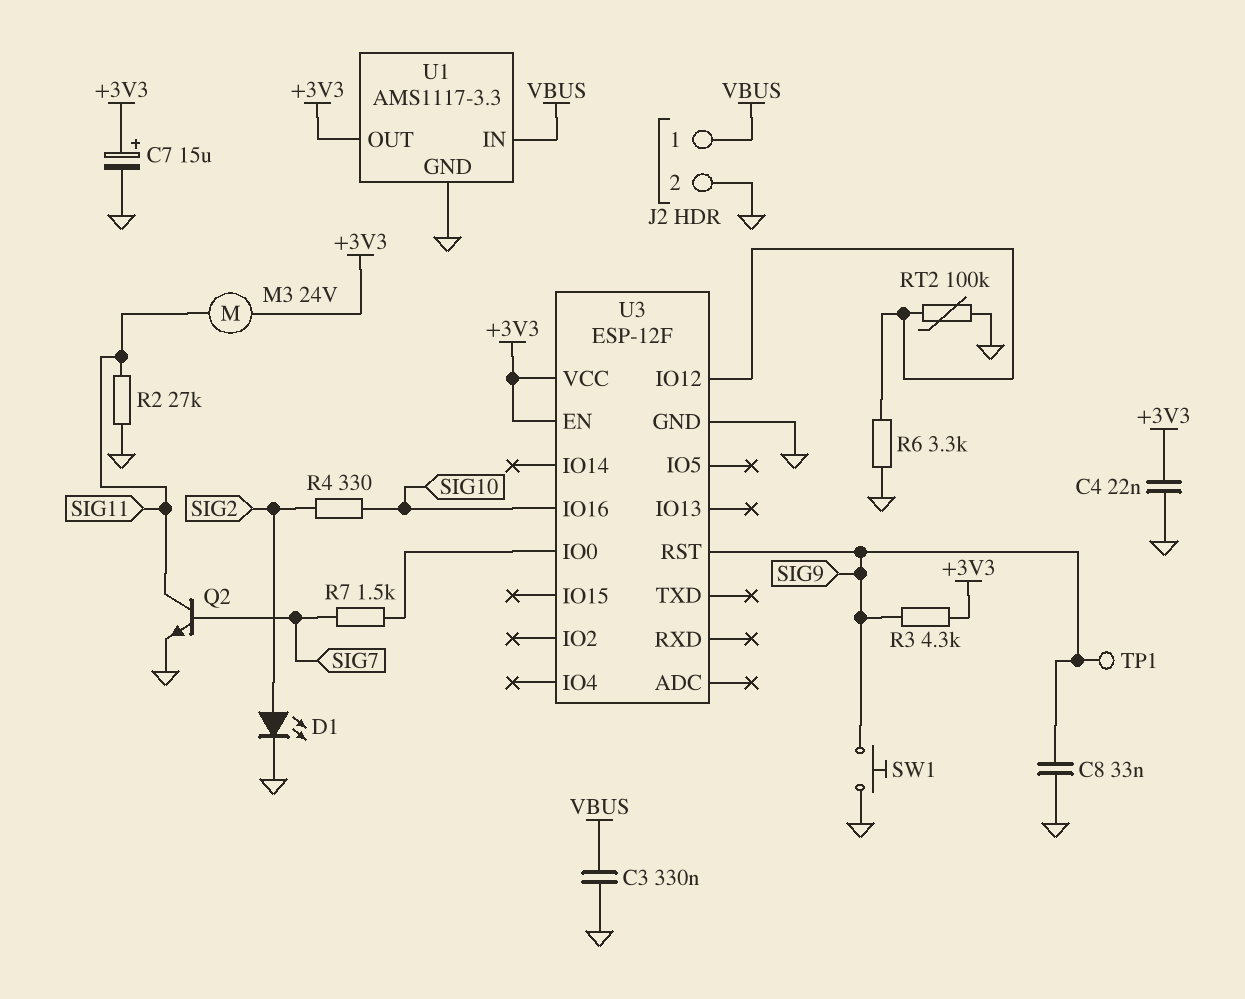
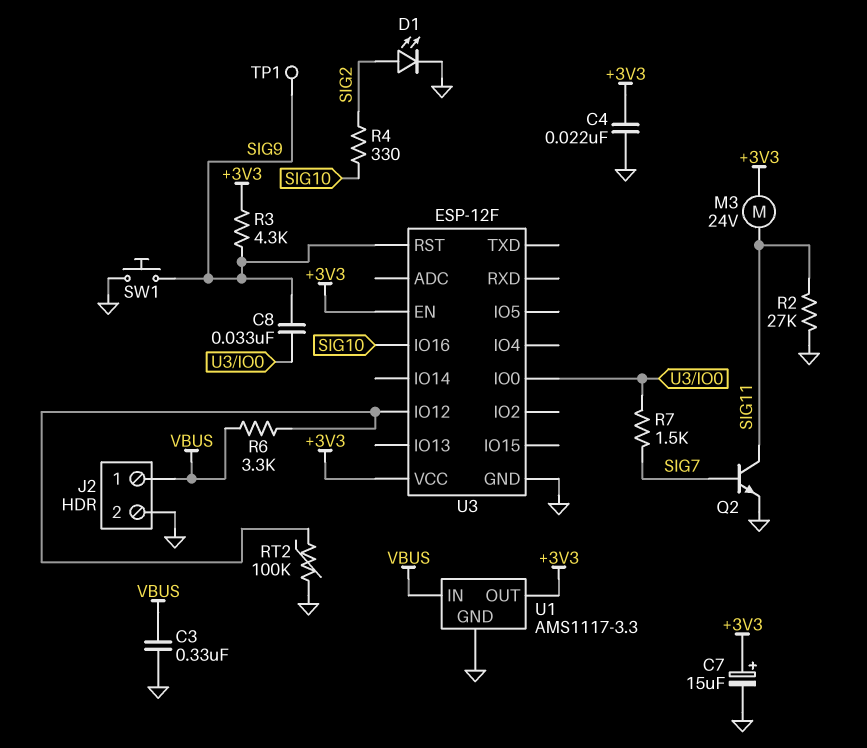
C8: 33nF (GND, SIG9) -> 33nF (SIG9, U3/IO0)
R6: 3.3k (GND, U3/IO12) -> 3.3k (U3/IO12, VBUS)

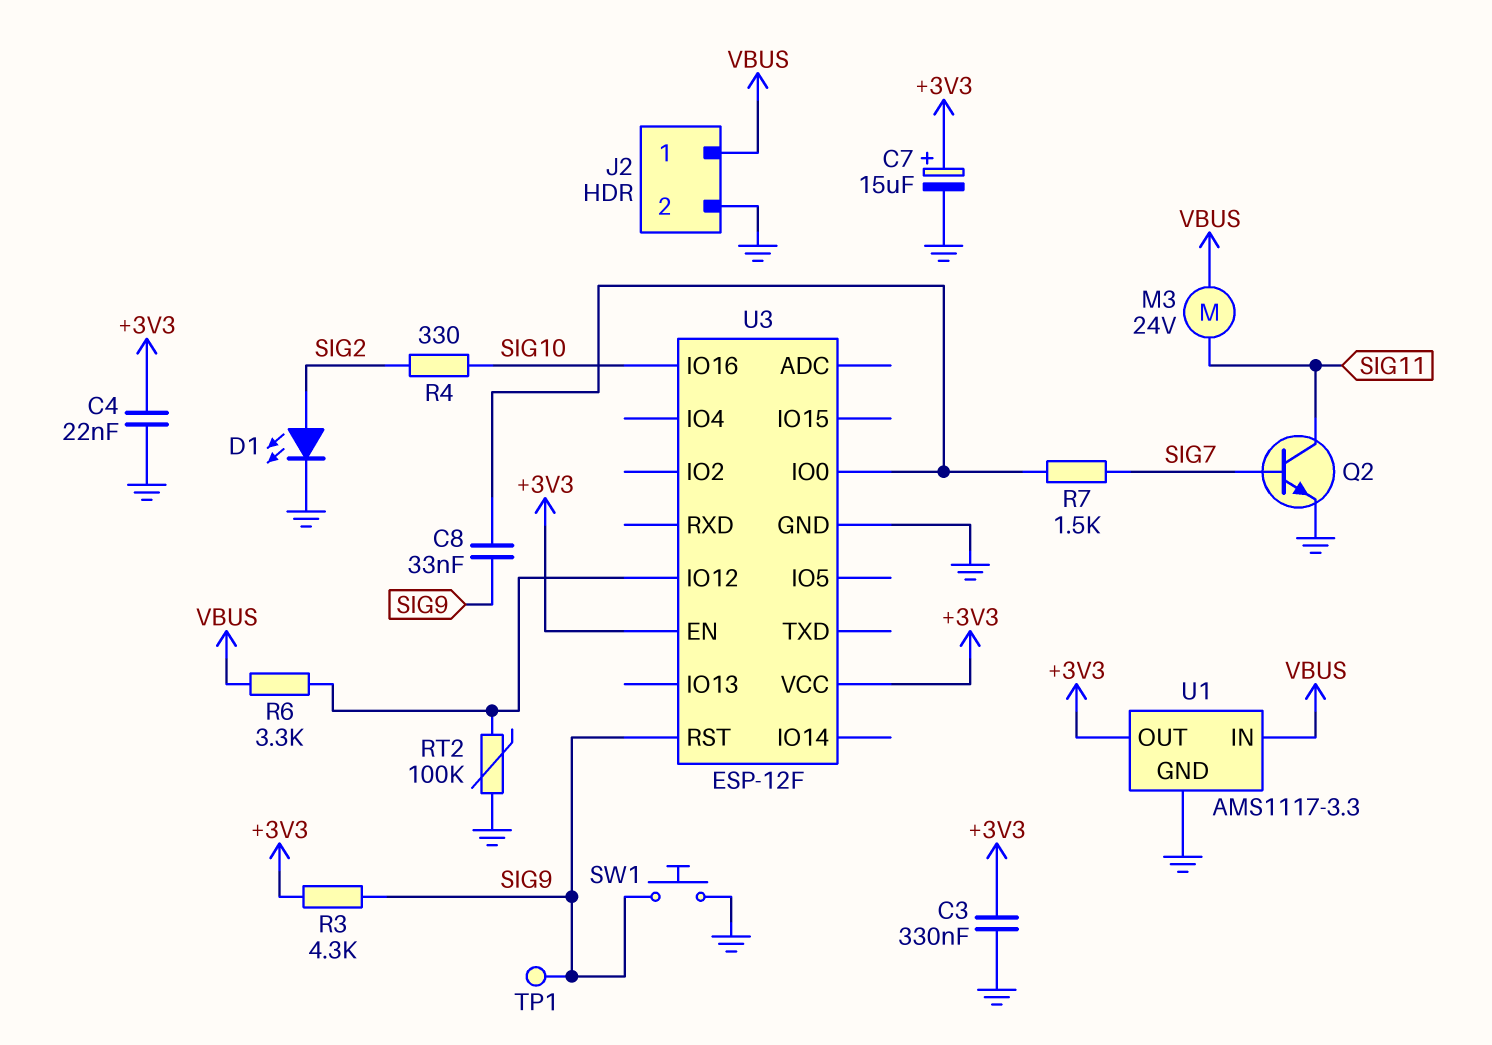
C3: 330nF (GND, VBUS) -> 330nF (+3V3, GND)
M3: motor 24V (+3V3, SIG11) -> motor 24V (SIG11, VBUS)
R2: 27k (GND, SIG11) -> none

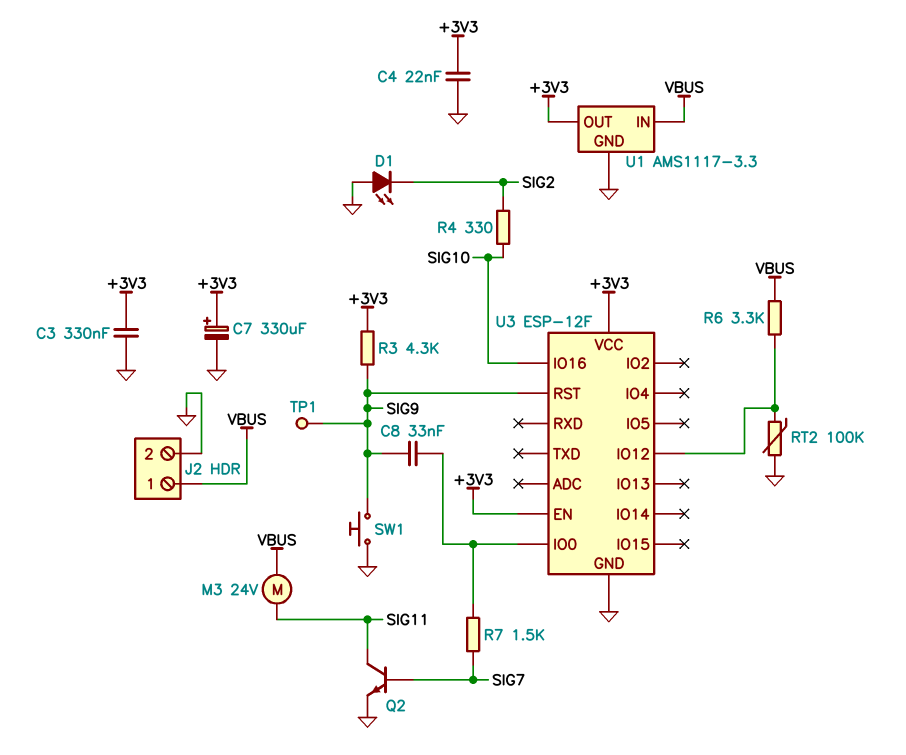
C7: 15uF (plus +3V3, minus GND) -> 330uF (plus +3V3, minus GND)
D1: LED (A SIG2, K GND) -> LED (A GND, K SIG2)

